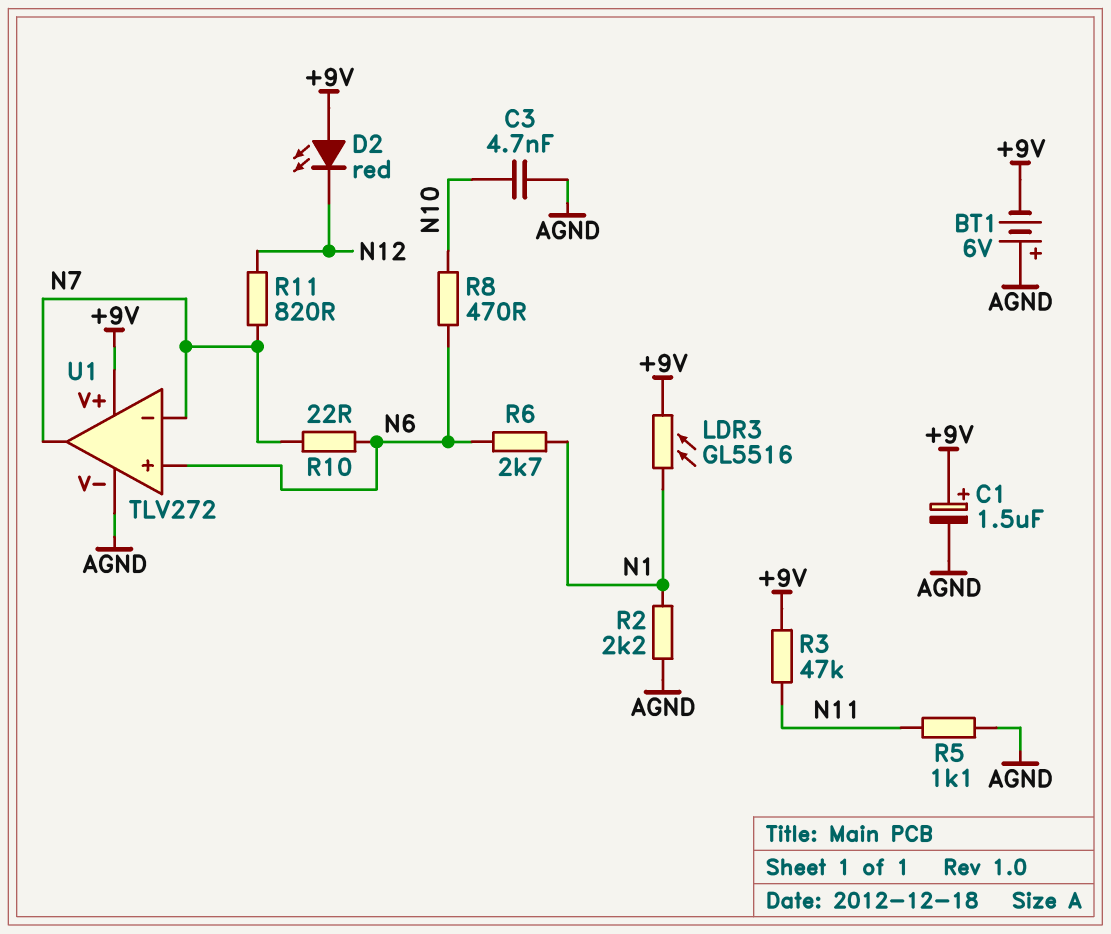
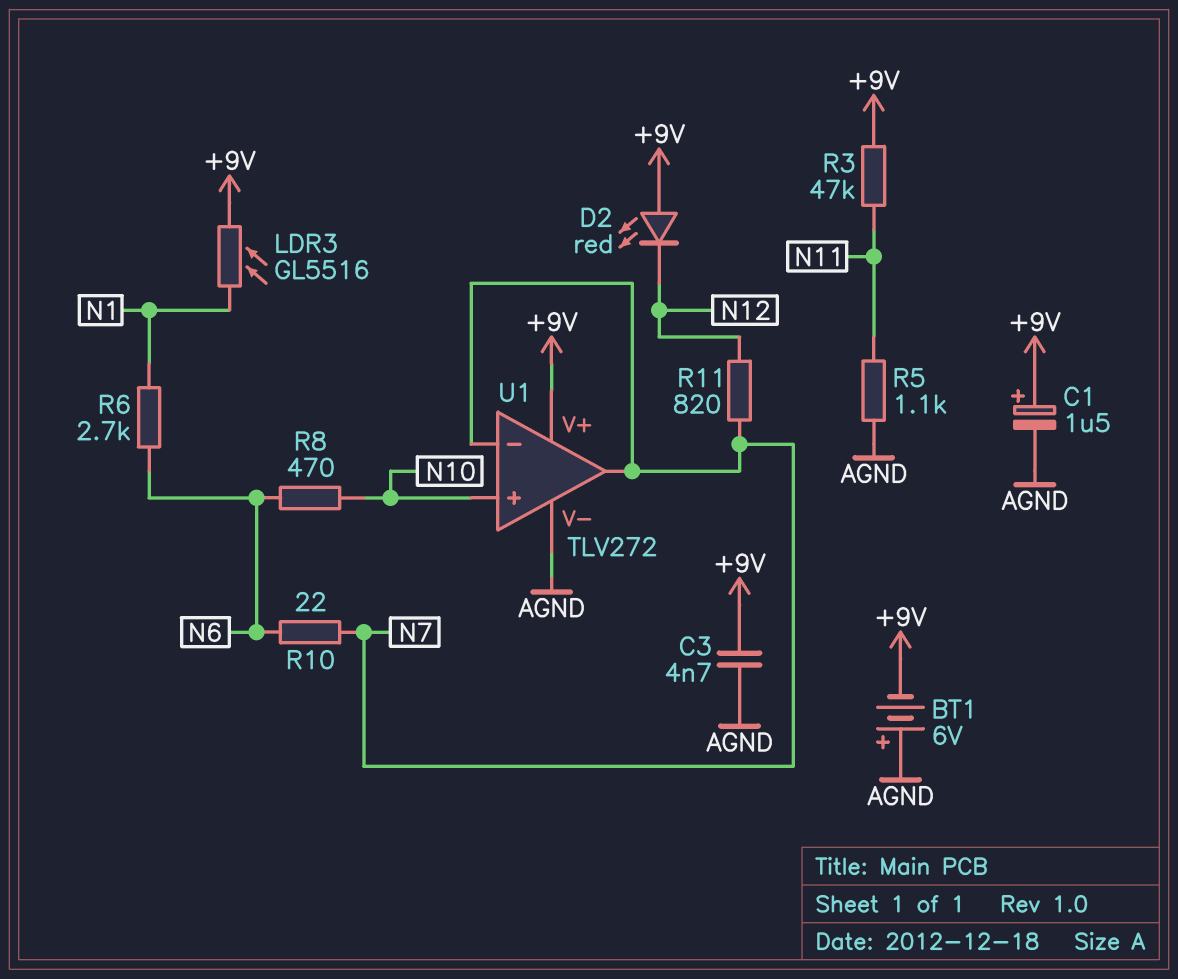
C3: 4.7nF (AGND, N10) -> 4.7nF (+9V, AGND)
R2: 2.2k (AGND, N1) -> none
U1 pin in+: N6 -> N10

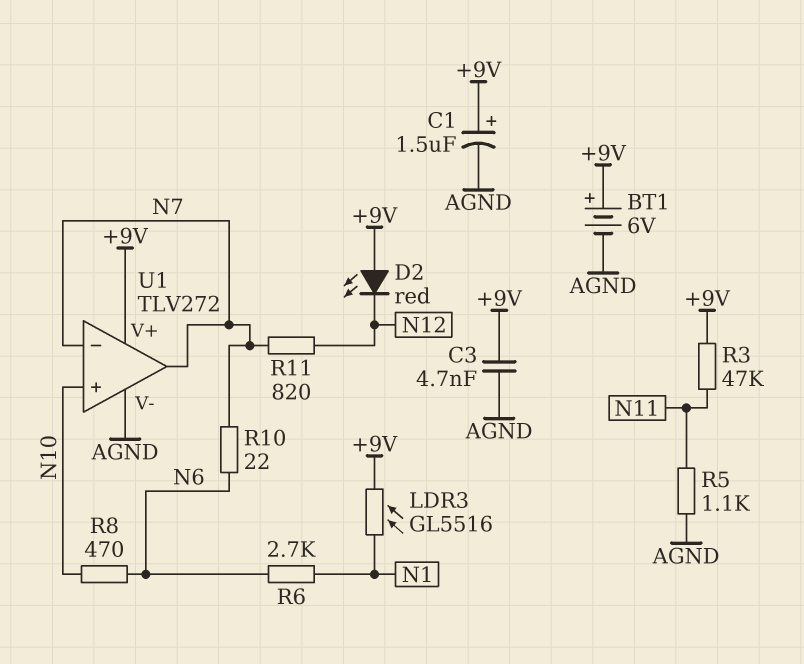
BT1: 6V (plus AGND, minus +9V) -> 6V (plus +9V, minus AGND)

